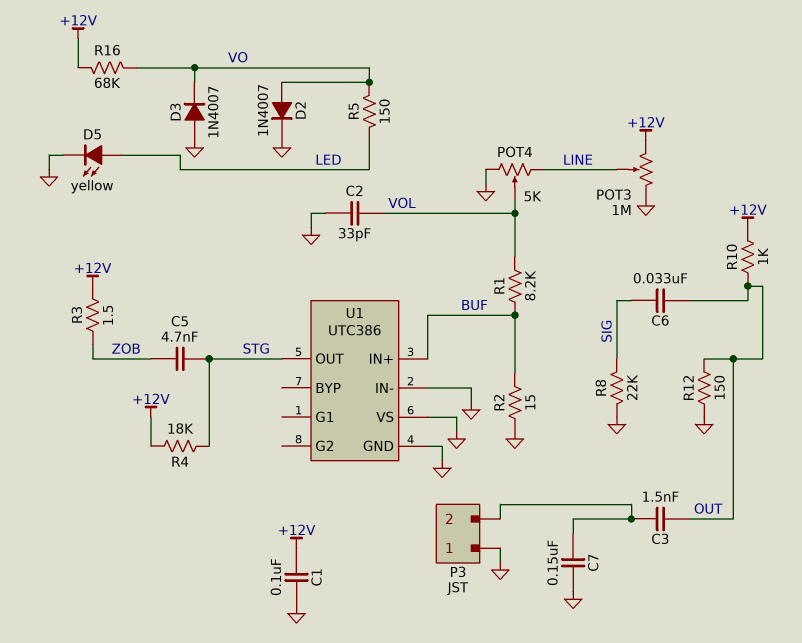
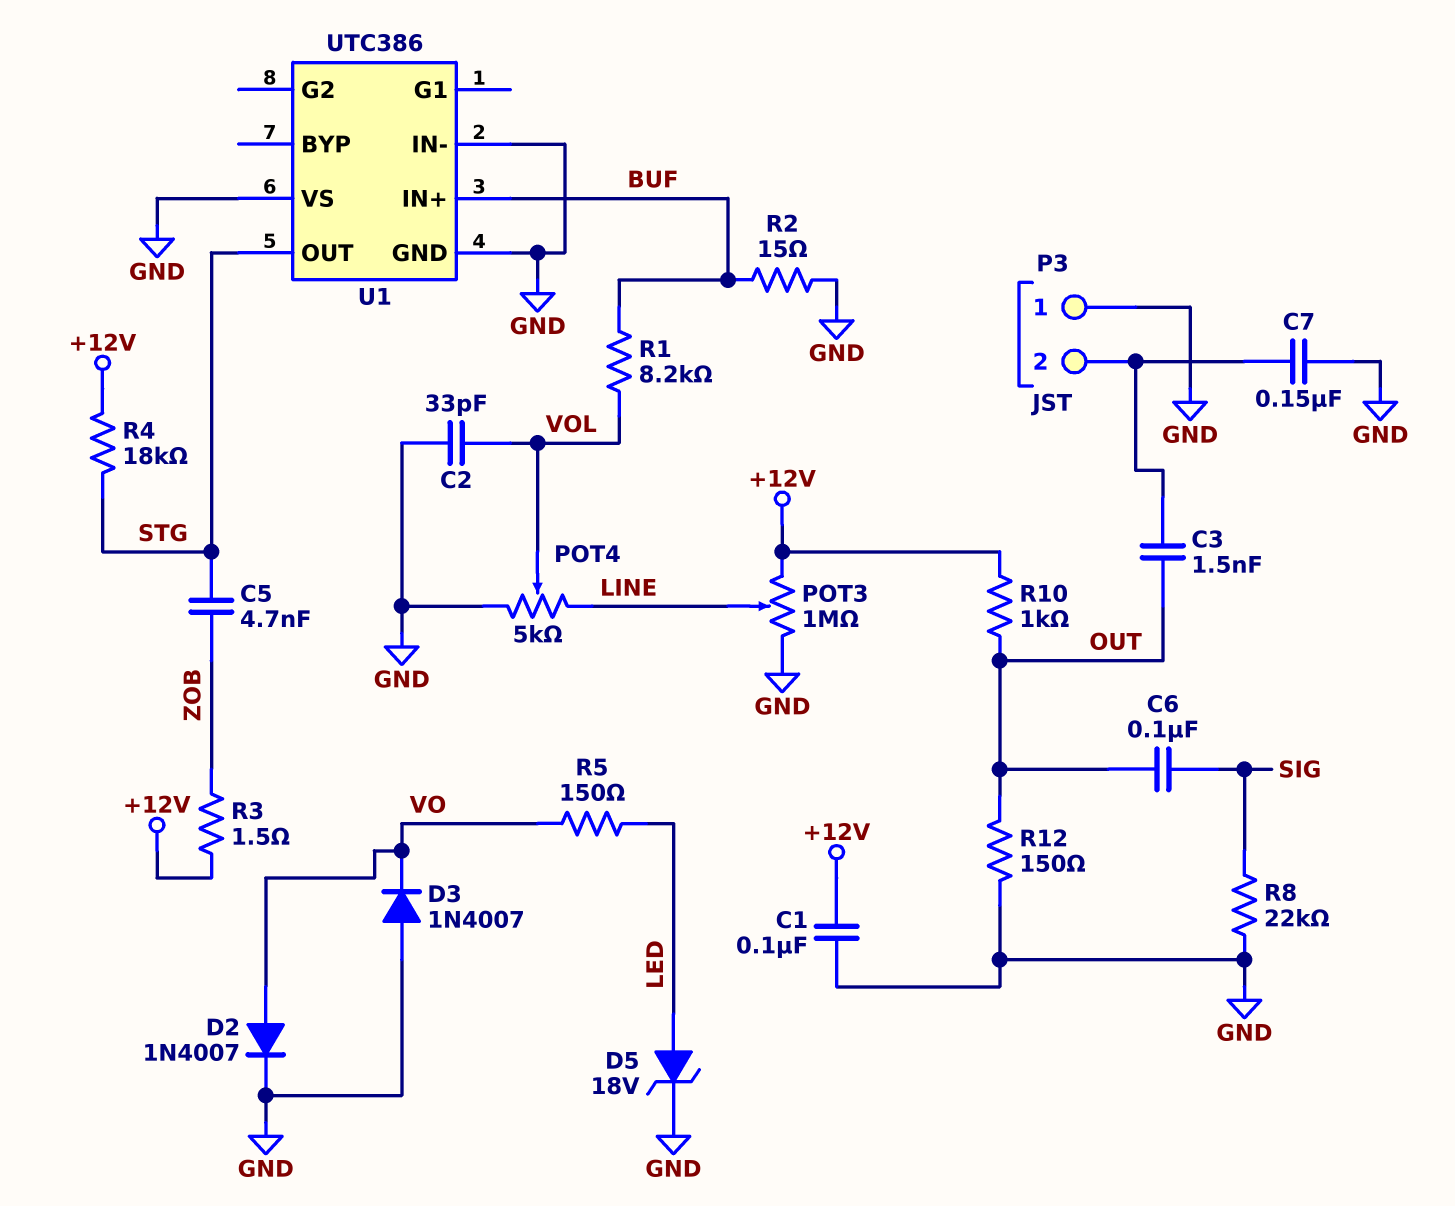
C6: 33nF (OUT, SIG) -> 100nF (OUT, SIG)
D5: LED yellow (A LED, K GND) -> zener 18V (A LED, K GND)
R16: 68k (+12V, VO) -> none

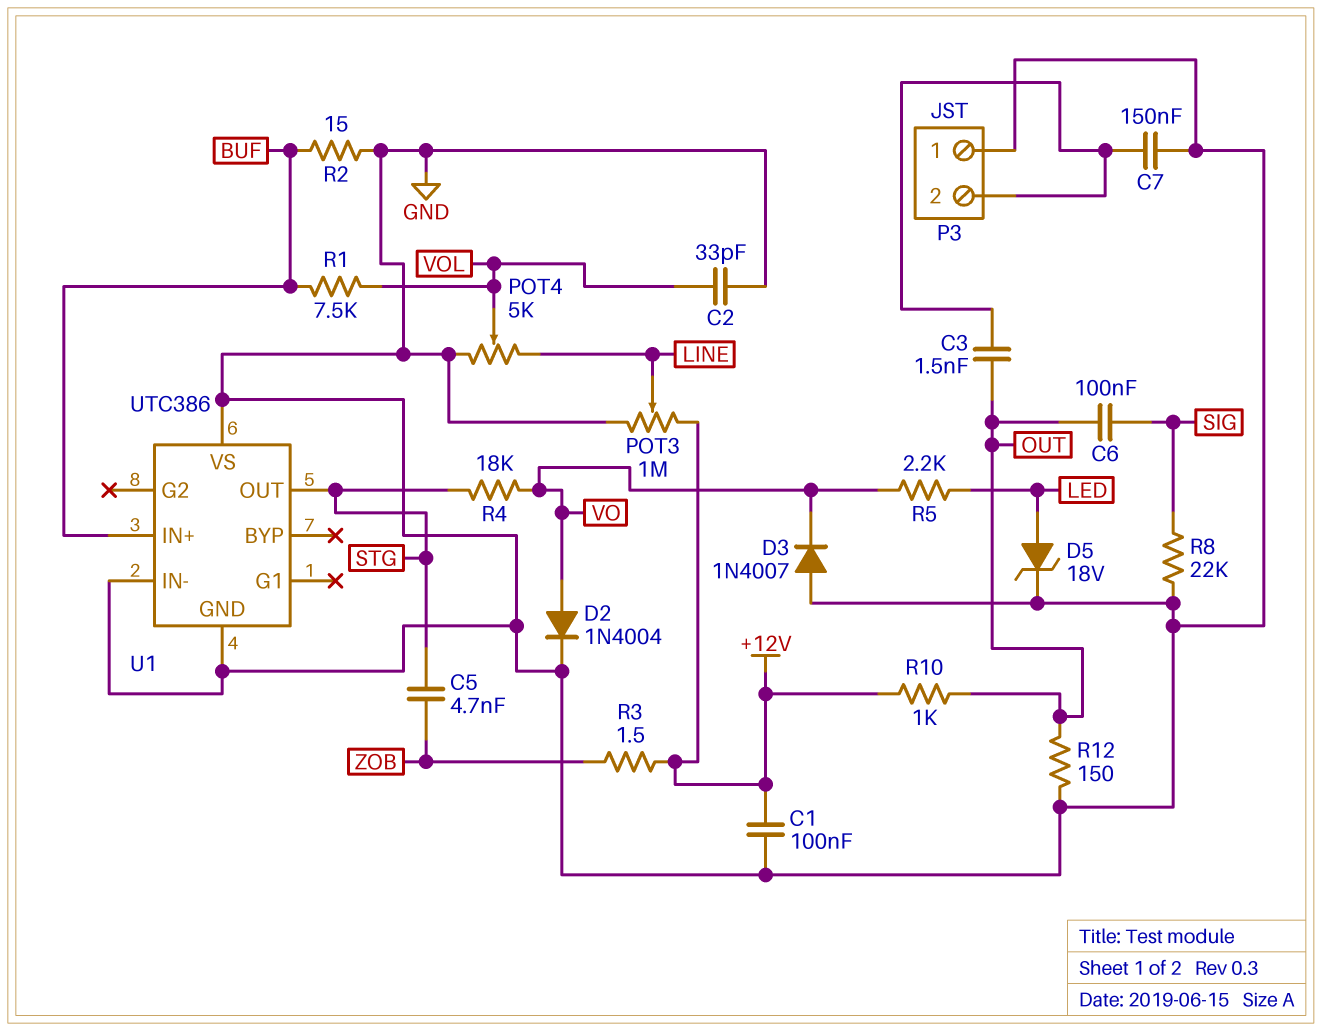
D2: diode 1N4007 (A VO, K GND) -> diode 1N4004 (A VO, K GND)
R1: 8.2k (BUF, VOL) -> 7.5k (BUF, VOL)
R4: 18k (+12V, STG) -> 18k (STG, VO)
R5: 150 (LED, VO) -> 2.2k (LED, VO)

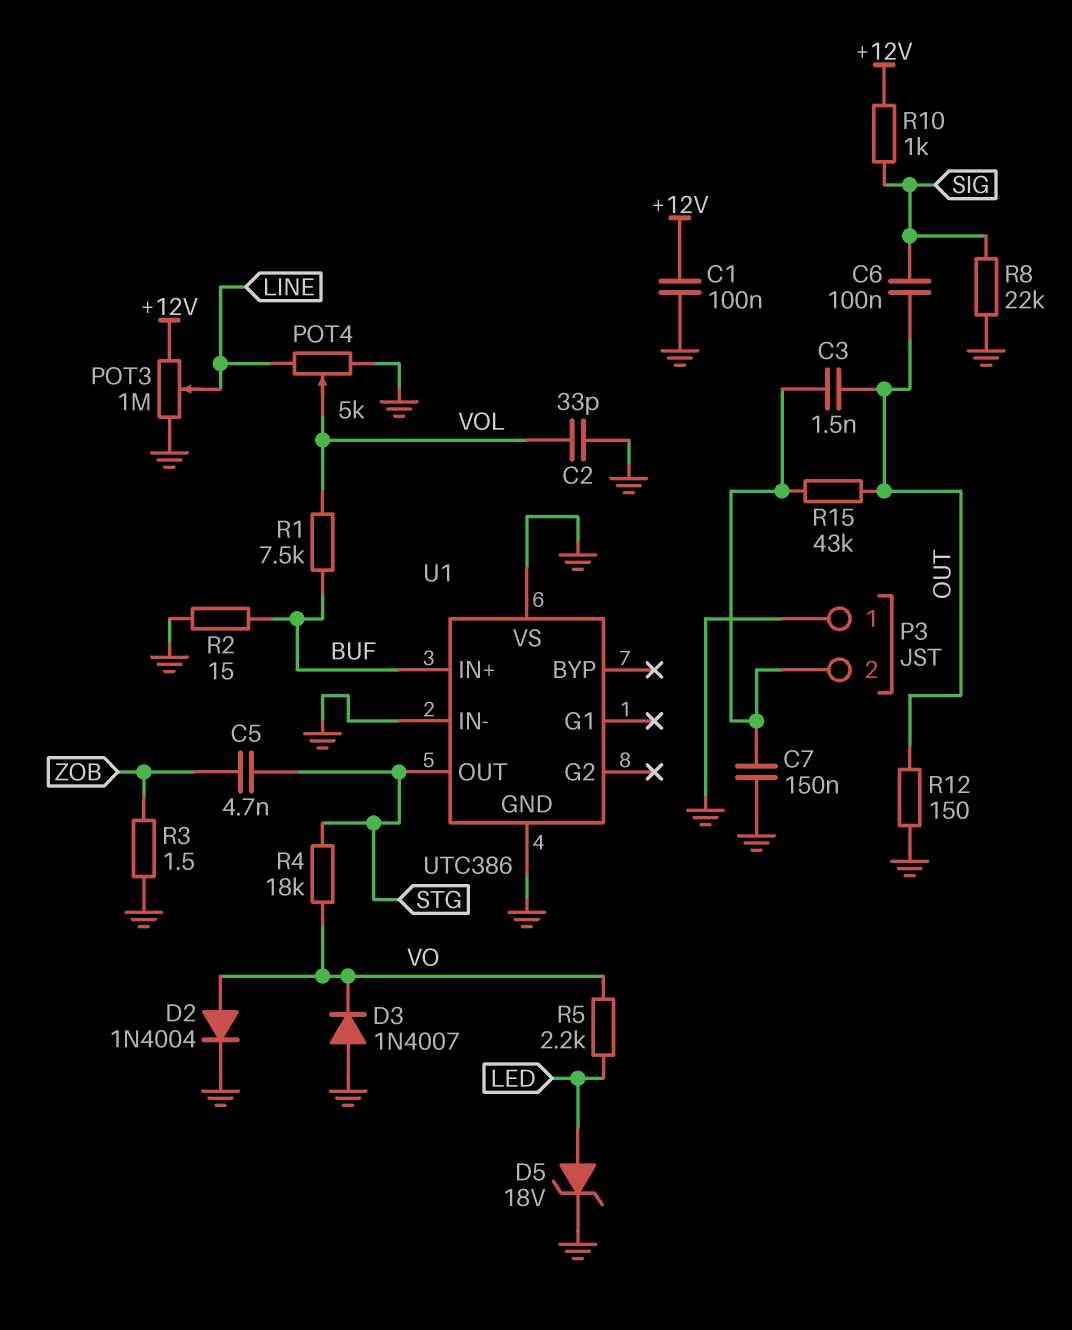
R3: 1.5 (+12V, ZOB) -> 1.5 (GND, ZOB)
R10: 1k (+12V, OUT) -> 1k (+12V, SIG)
R15: none -> 43k (OUT, P3/2)

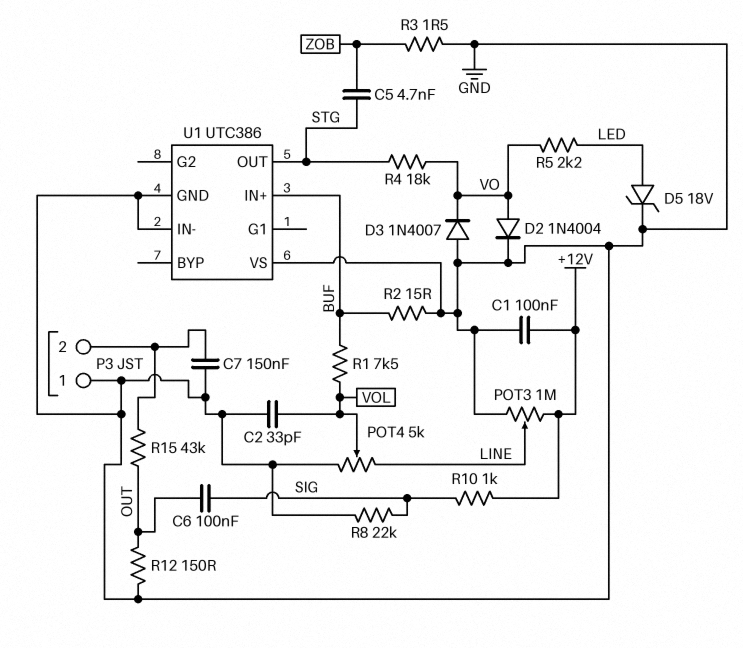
C3: 1.5nF (OUT, P3/2) -> none

